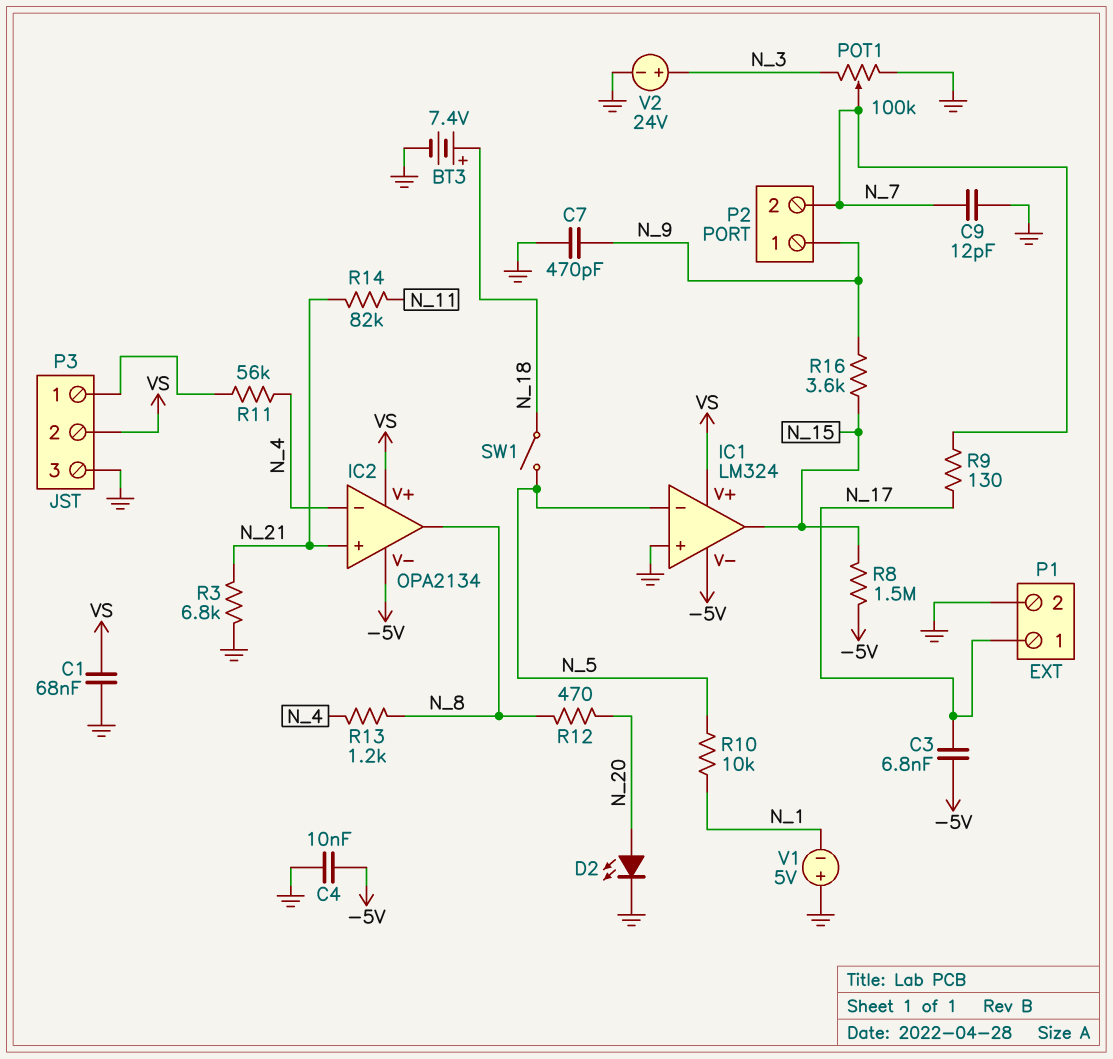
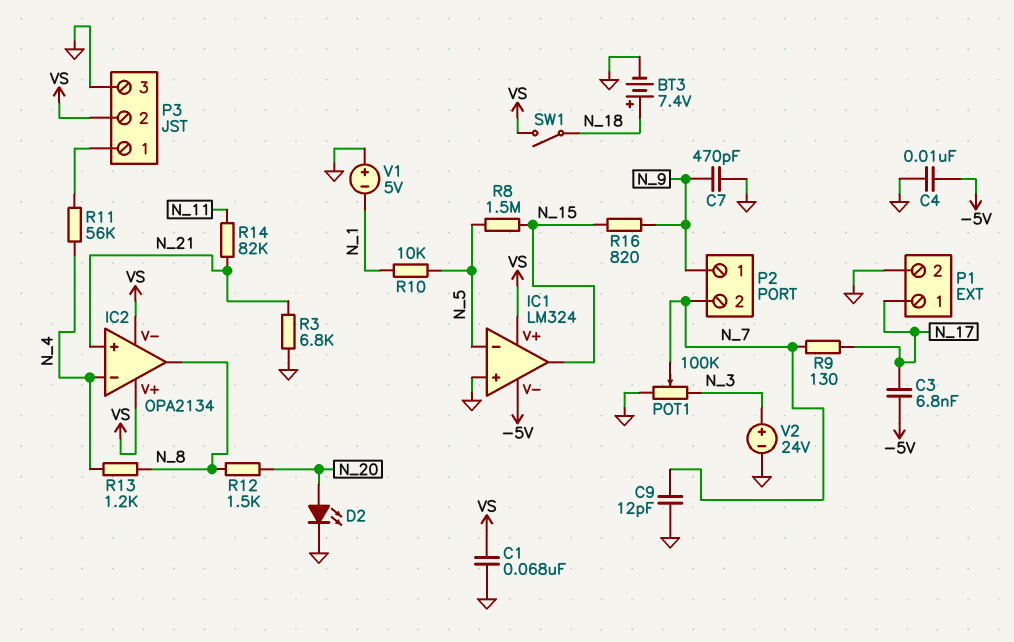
IC2 pin V-: -5V -> VS
R8: 1.5M (-5V, N_15) -> 1.5M (N_5, N_15)
R12: 470 (N_8, N_20) -> 1.5k (N_8, N_20)
R16: 3.6k (N_9, N_15) -> 820 (N_9, N_15)
SW1: switch (N_5, N_18) -> switch (N_18, VS)

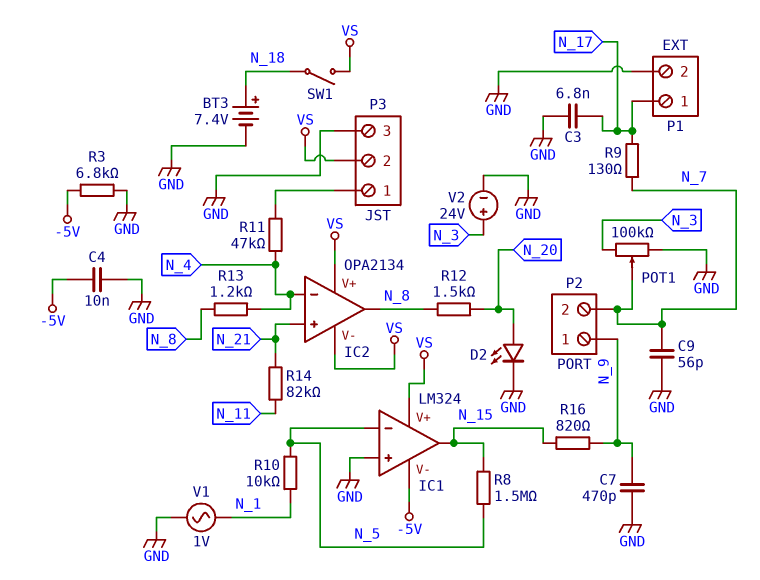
C1: 68nF (GND, VS) -> none
C3: 6.8nF (-5V, N_17) -> 6.8nF (GND, N_17)
C9: 12pF (GND, N_7) -> 56pF (GND, N_7)
R3: 6.8k (GND, N_21) -> 6.8k (-5V, GND)
R11: 56k (N_4, P3/1) -> 47k (N_4, P3/1)
V1: 5V (plus GND, minus N_1) -> AC 1V (GND, N_1)

